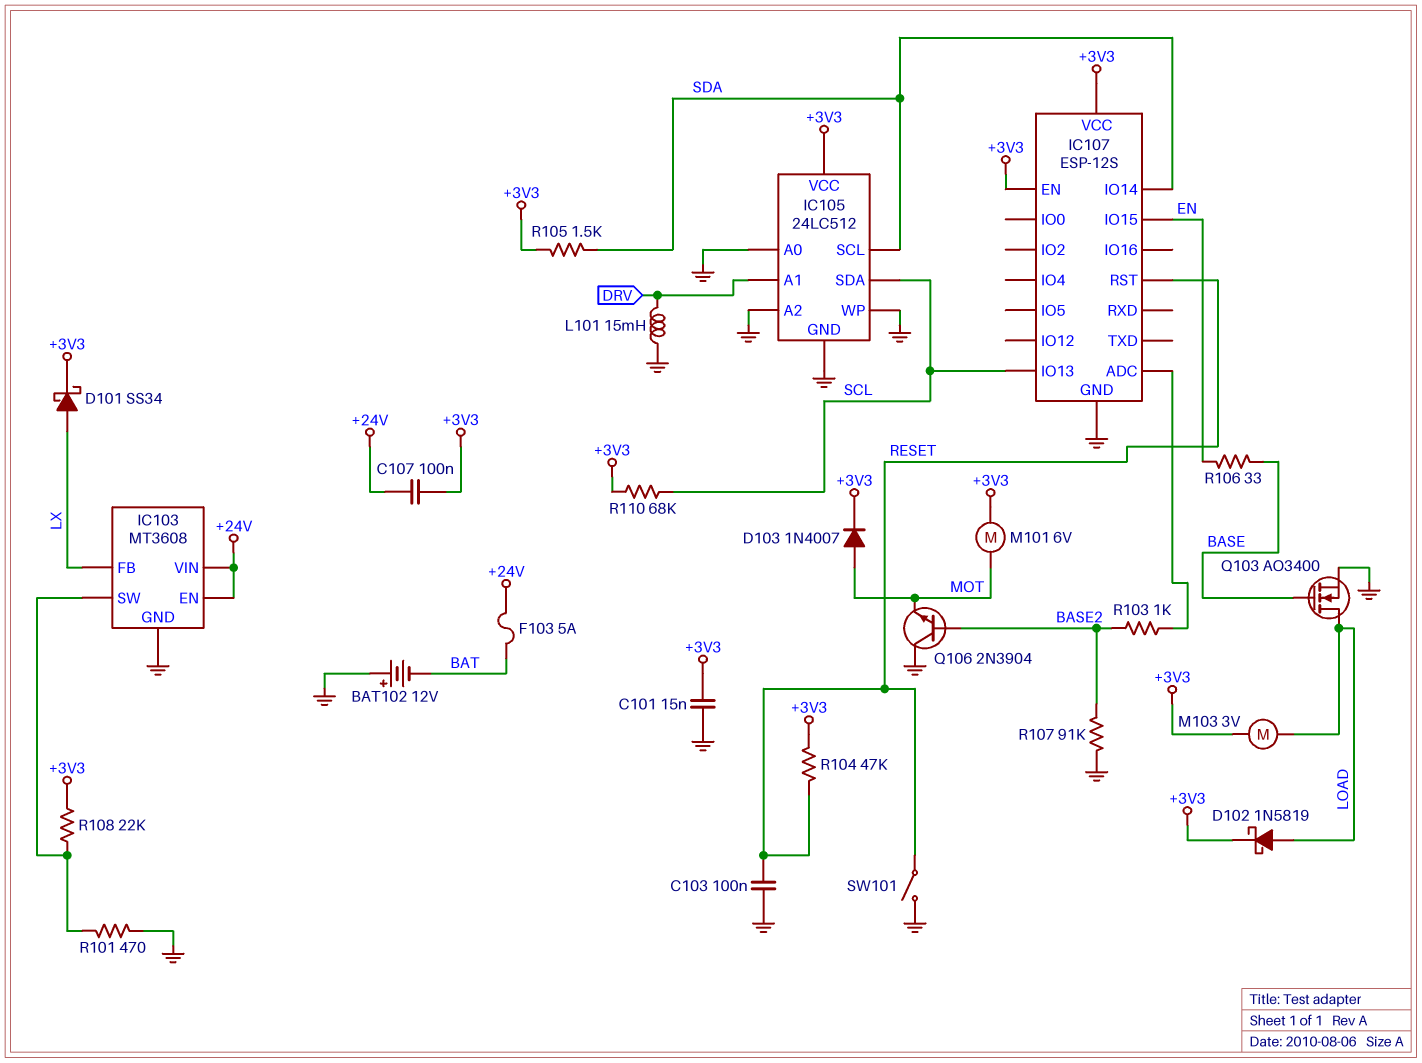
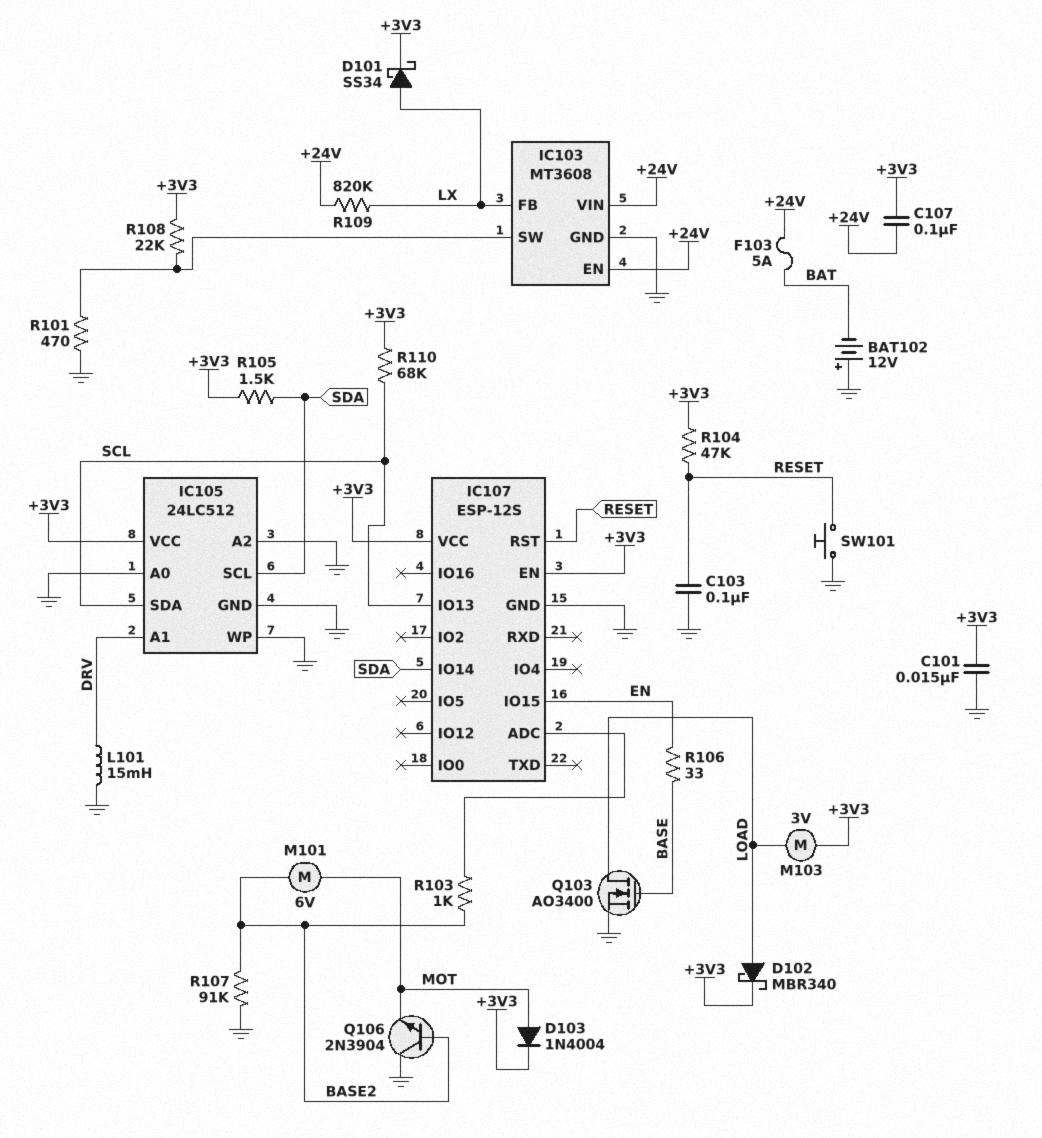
D102: schottky 1N5819 (A LOAD, K +3V3) -> schottky MBR340 (A LOAD, K +3V3)
D103: diode 1N4007 (A MOT, K +3V3) -> diode 1N4004 (A MOT, K +3V3)
M101: motor 6V (+3V3, MOT) -> motor 6V (BASE2, MOT)
R109: none -> 820k (+24V, LX)
SW101: switch (GND, RESET) -> button (GND, RESET)

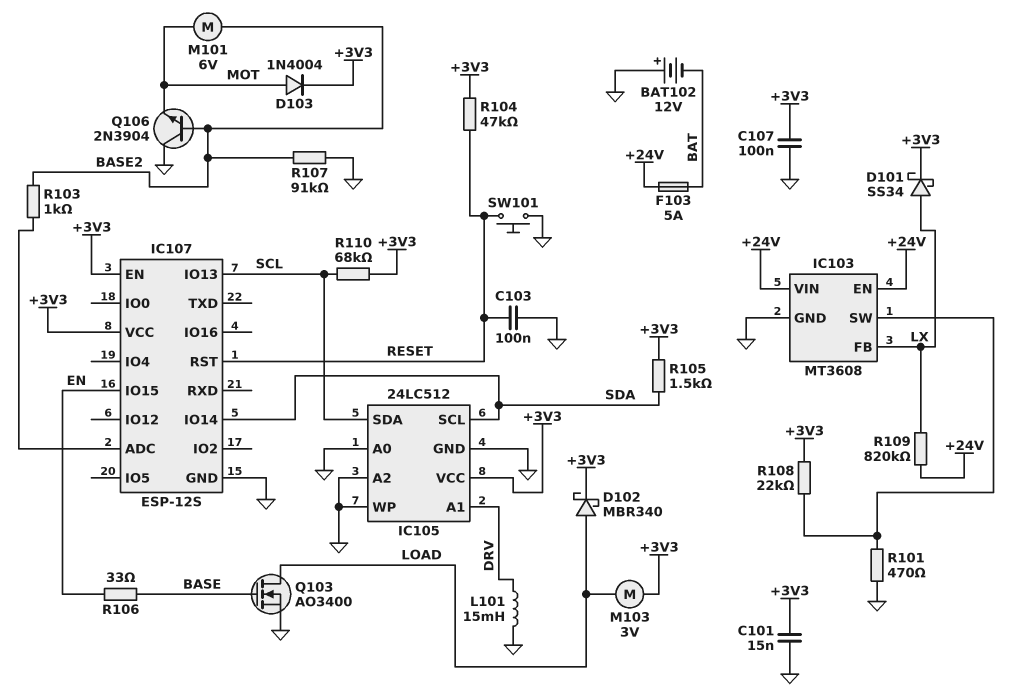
C107: 100nF (+3V3, +24V) -> 100nF (+3V3, GND)

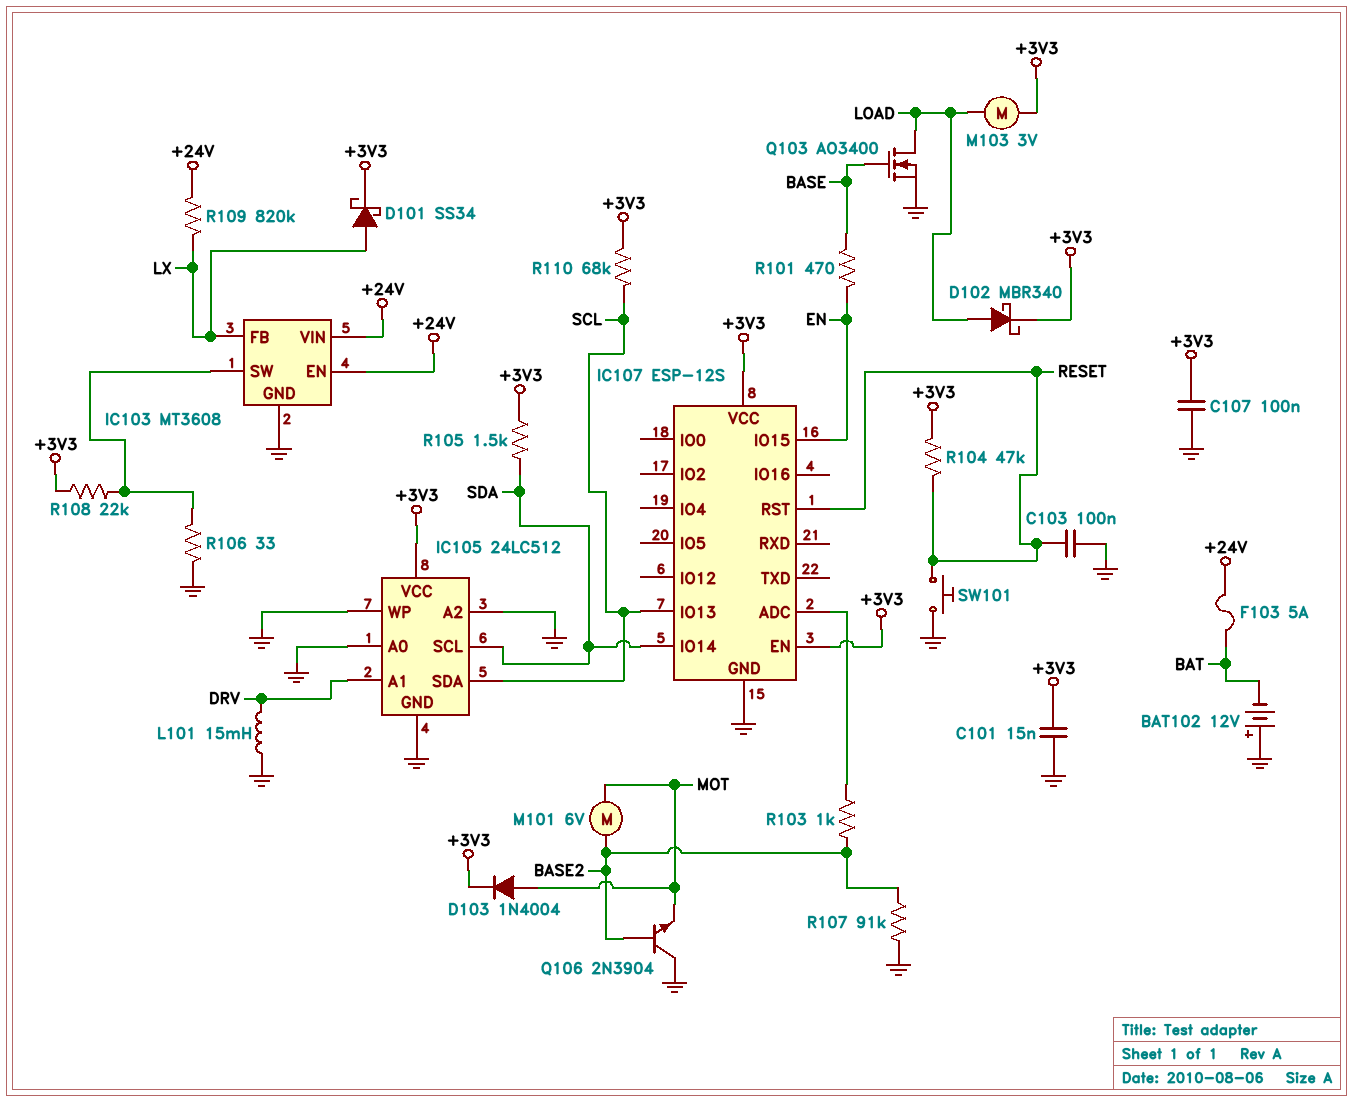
R101: 470 (GND, IC103/SW) -> 470 (BASE, EN)
R106: 33 (BASE, EN) -> 33 (GND, IC103/SW)

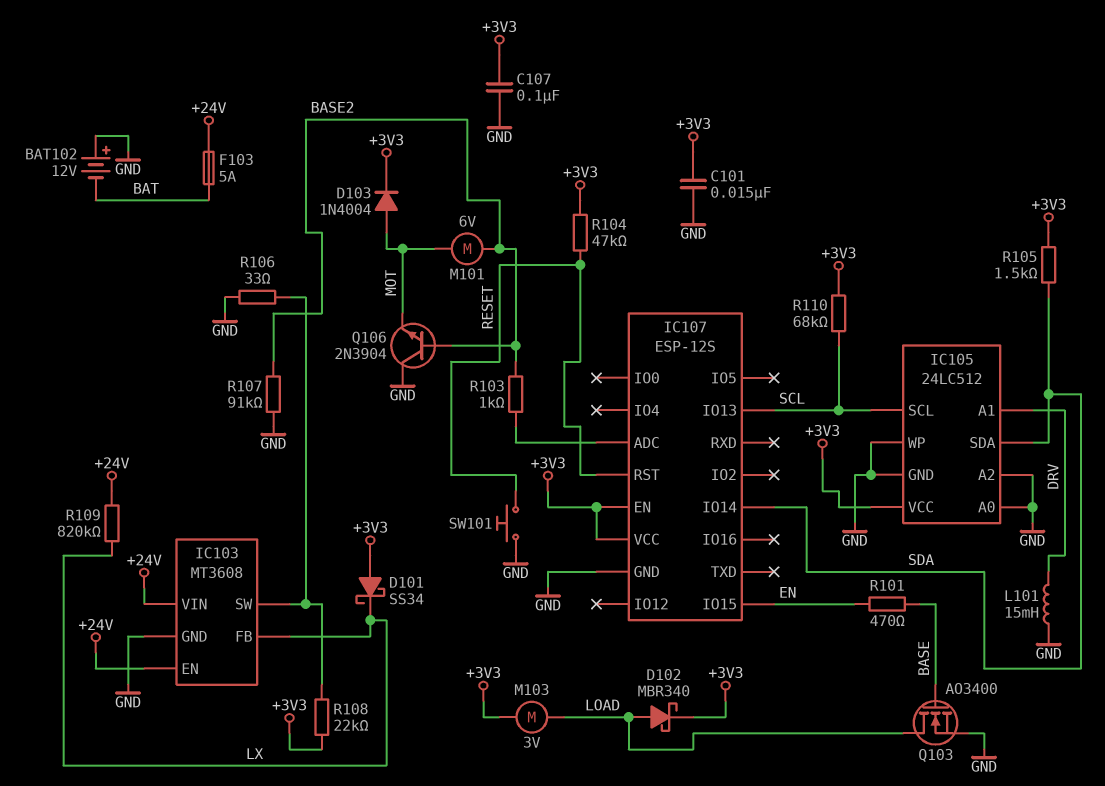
C103: 100nF (GND, RESET) -> none
D101: schottky SS34 (A LX, K +3V3) -> schottky SS34 (A +3V3, K LX)
IC105 pin SCL: SDA -> SCL
IC105 pin SDA: SCL -> SDA

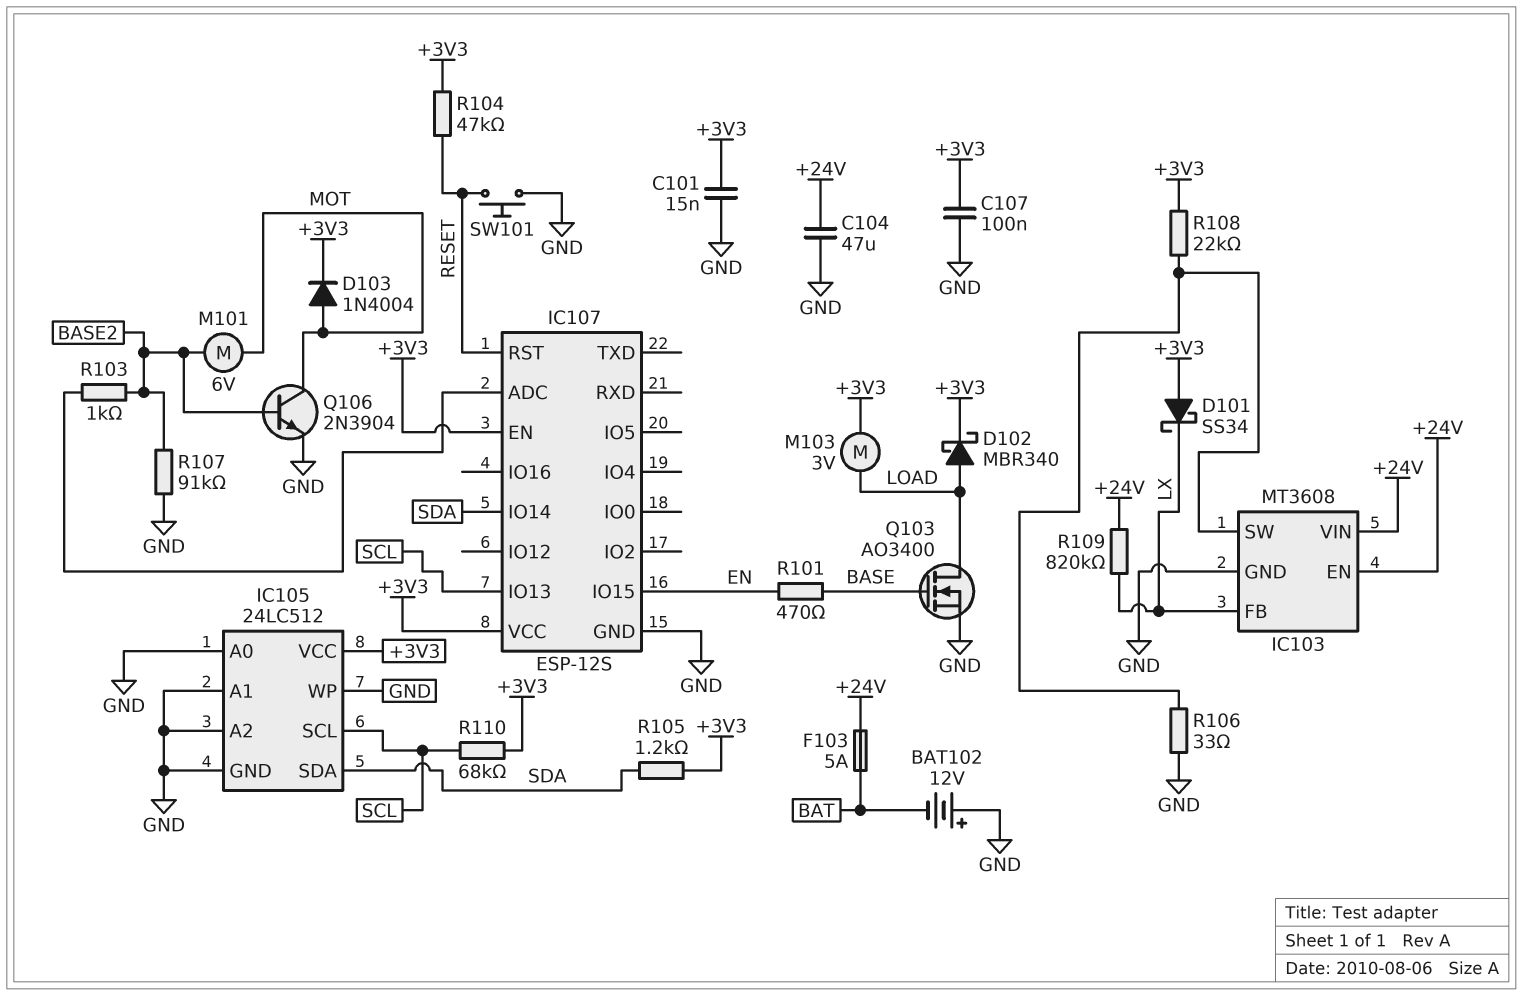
C104: none -> 47uF (+24V, GND)
IC105 pin A1: DRV -> GND
L101: 15mH (DRV, GND) -> none
Q106: NPN 2N3904 (B BASE2, C GND, E MOT) -> NPN 2N3904 (B BASE2, C MOT, E GND)
R105: 1.5k (+3V3, SDA) -> 1.2k (+3V3, SDA)

